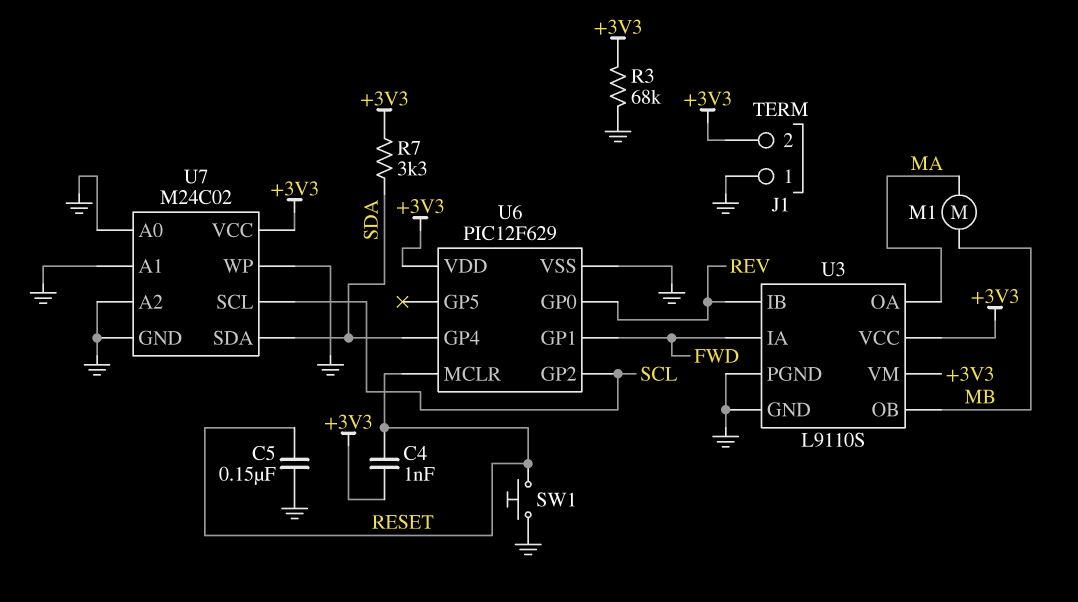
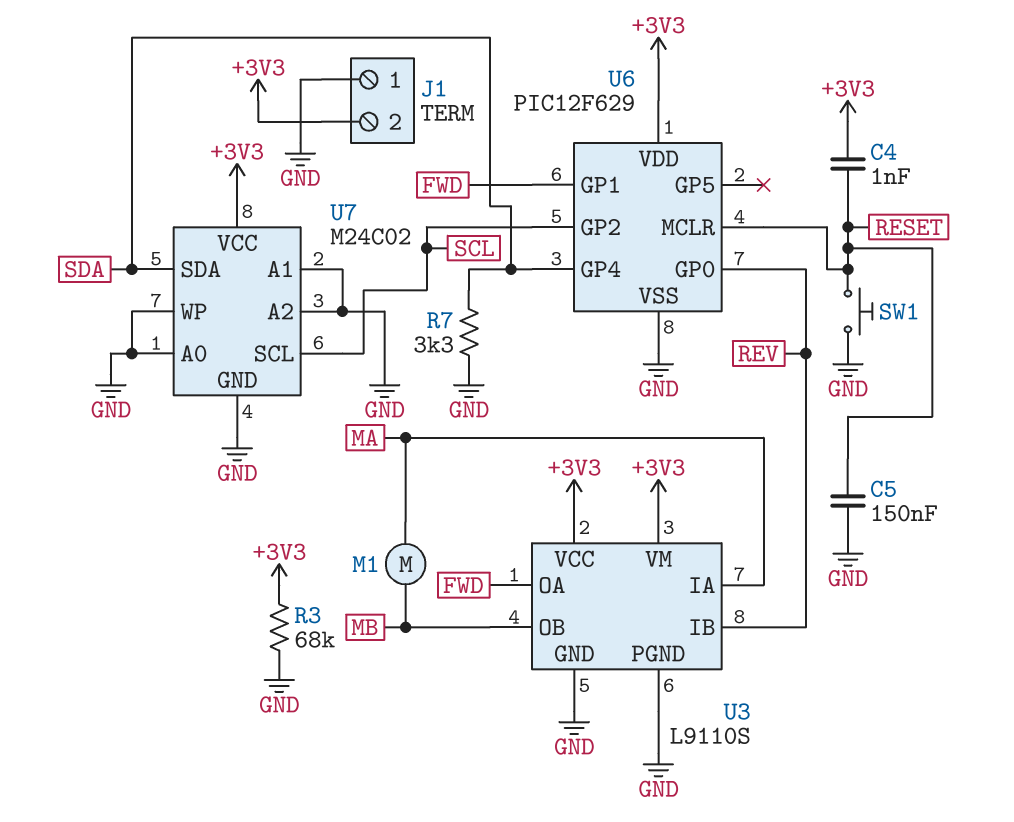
R7: 3.3k (+3V3, SDA) -> 3.3k (GND, SDA)
U3 pin IA: FWD -> MA
U3 pin OA: MA -> FWD

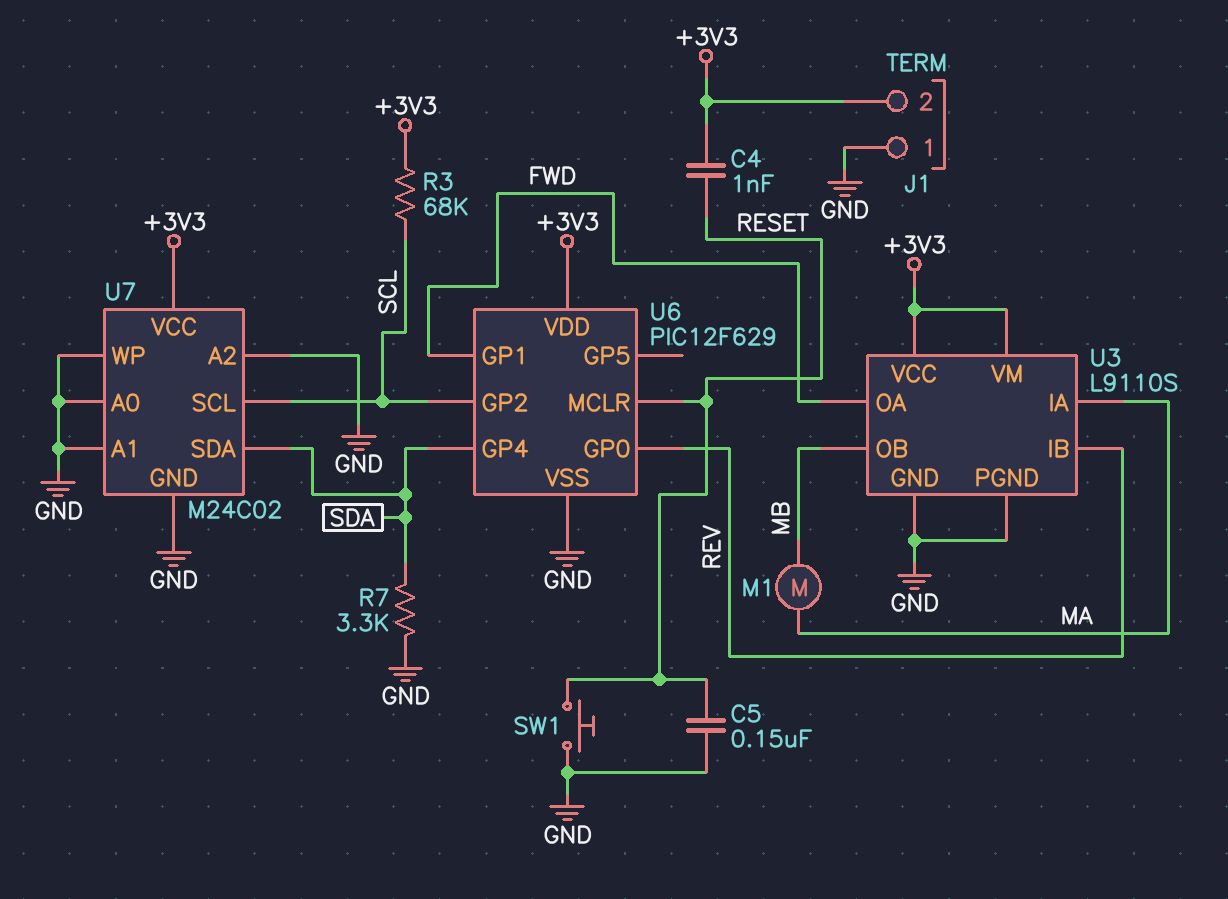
R3: 68k (+3V3, GND) -> 68k (+3V3, SCL)

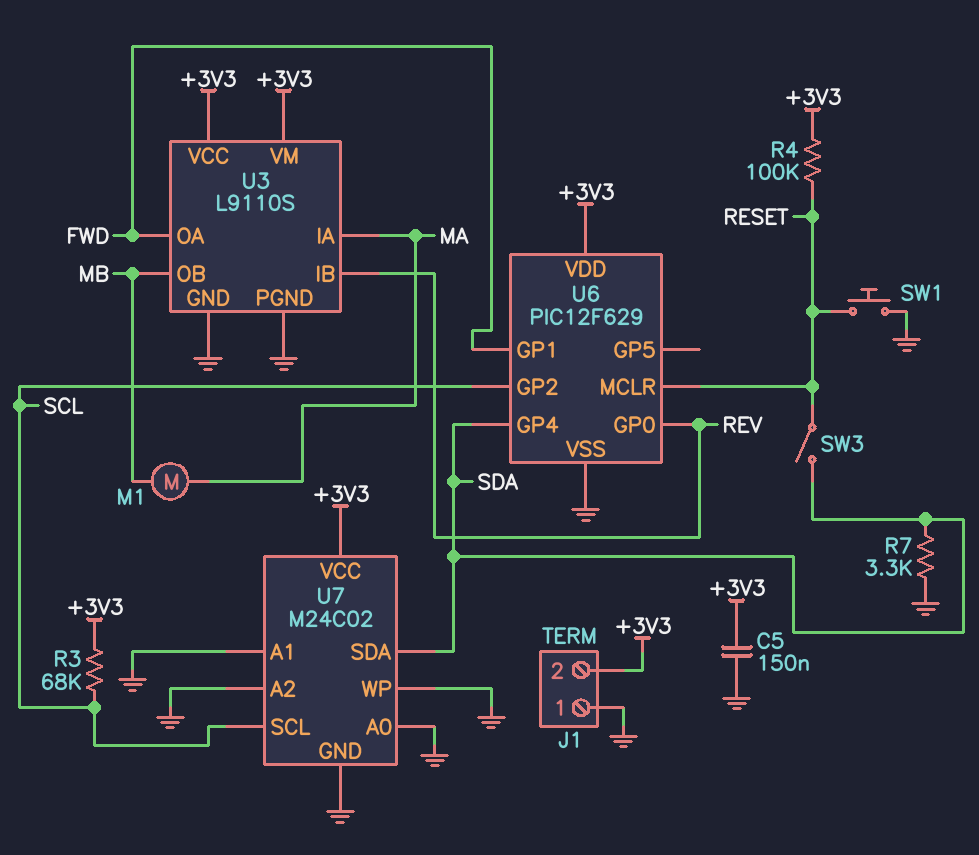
C4: 1nF (+3V3, RESET) -> none
C5: 150nF (GND, RESET) -> 150nF (+3V3, GND)
R4: none -> 100k (+3V3, RESET)
SW3: none -> switch (RESET, SDA)

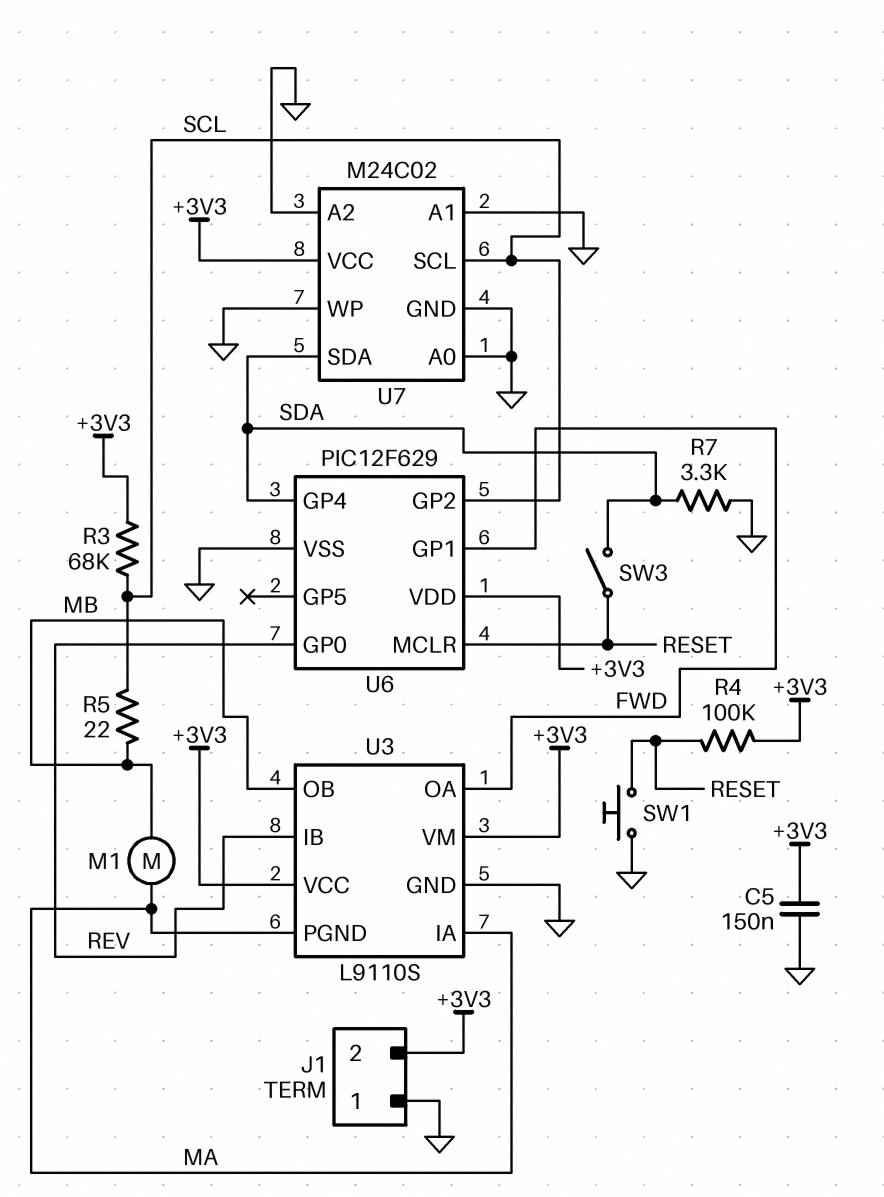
R5: none -> 22 (MB, SCL)
U3 pin PGND: GND -> MA

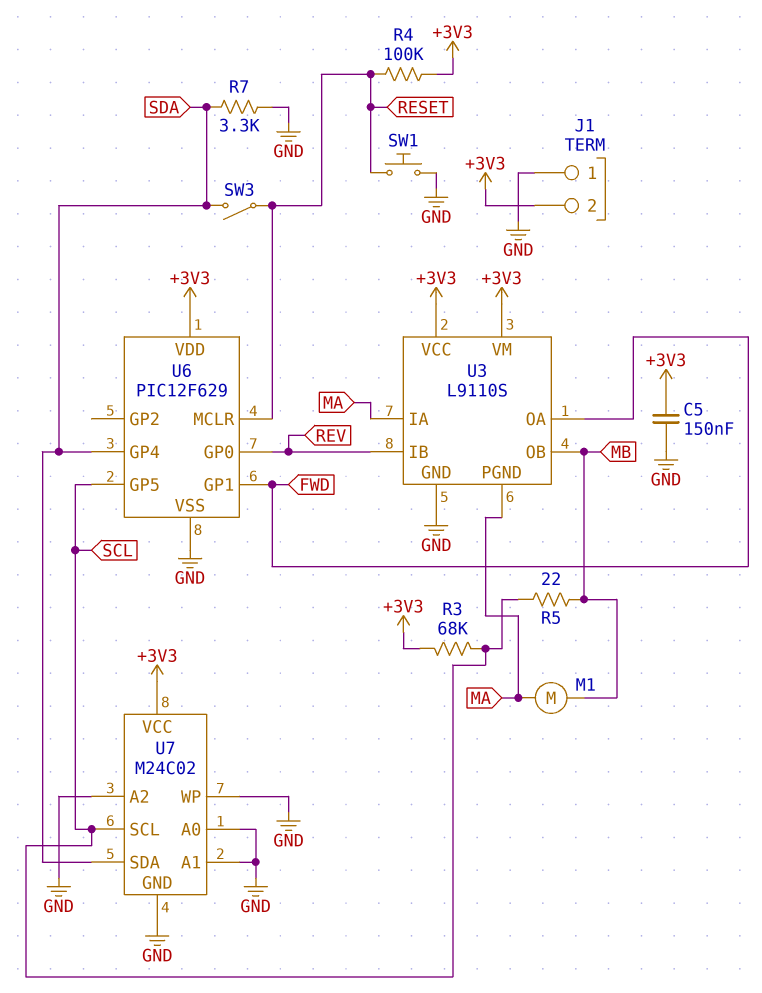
U6 pin GP2: SCL -> none
U6 pin GP5: none -> SCL

